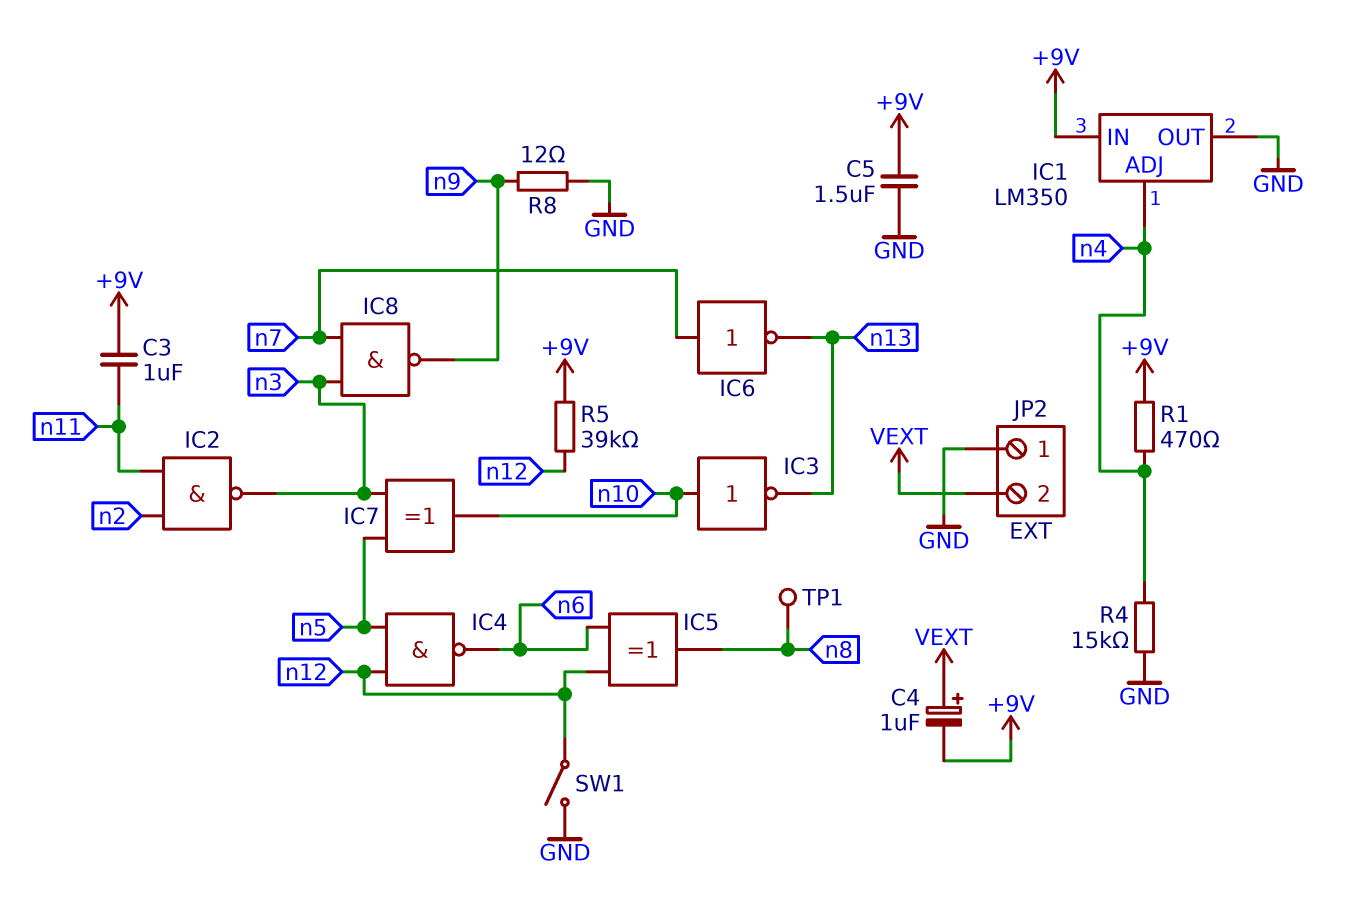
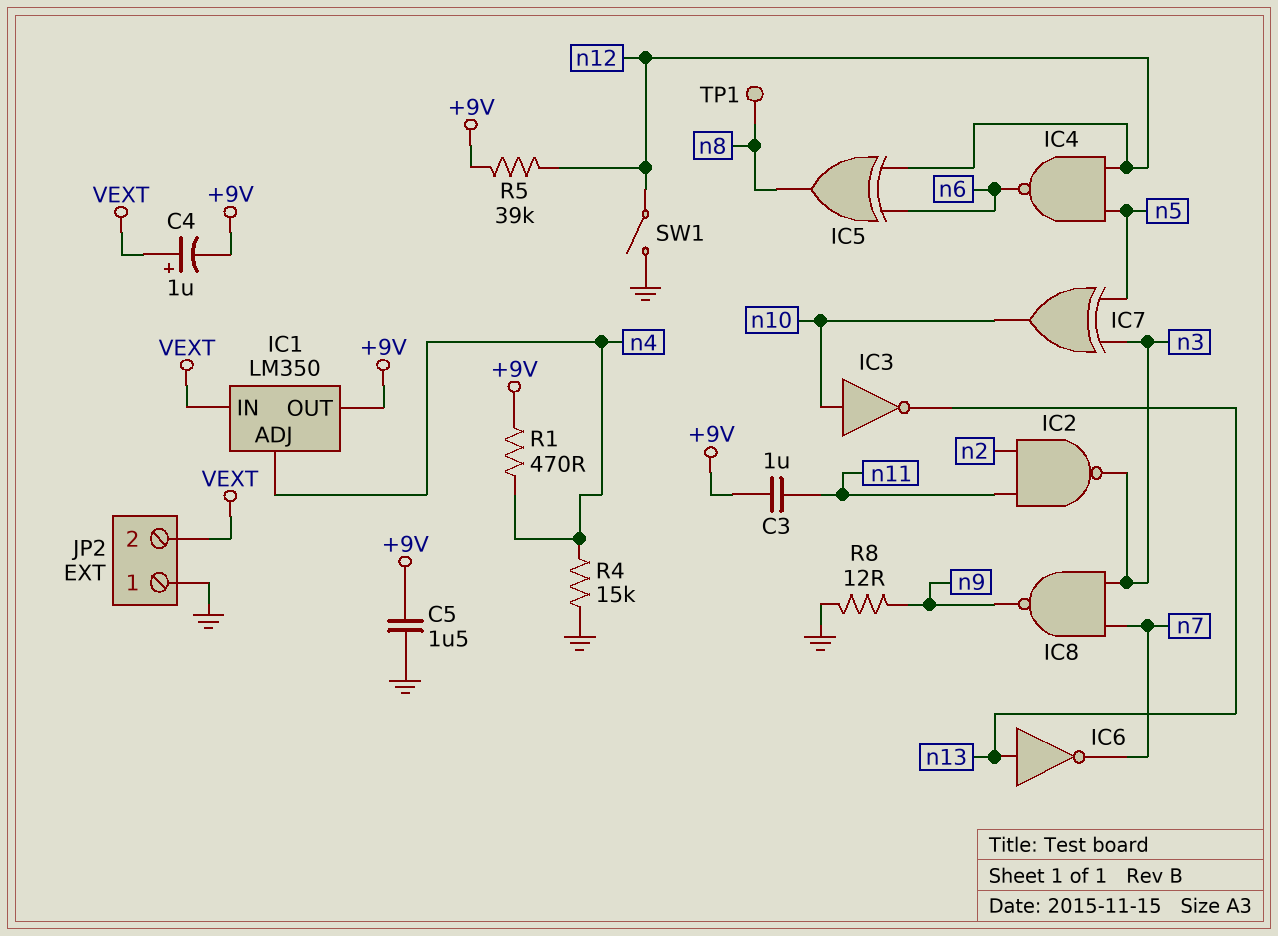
IC1 pin IN: +9V -> VEXT
IC1 pin OUT: GND -> +9V
IC6: NOT (in n7, out n13) -> NOT (in n13, out n7)

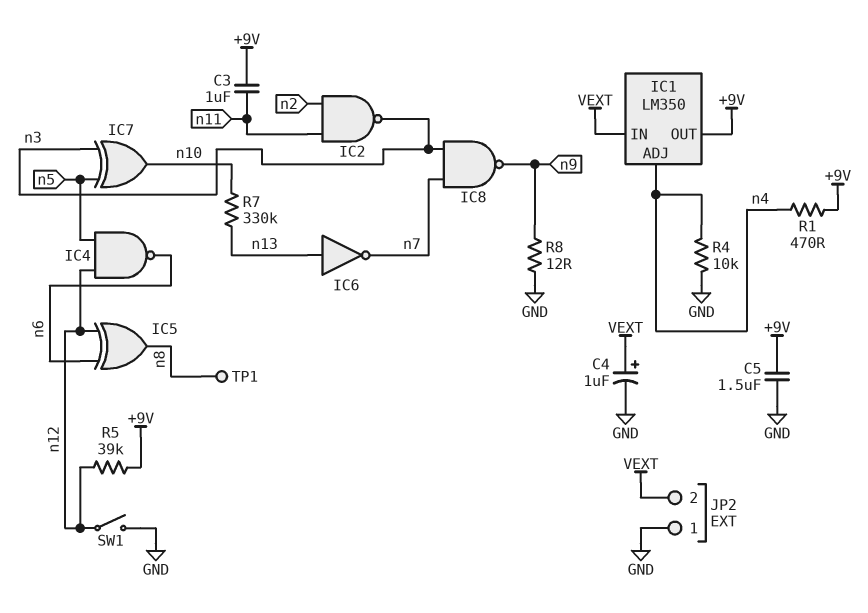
C4: 1uF (plus VEXT, minus +9V) -> 1uF (plus VEXT, minus GND)
IC3: NOT (in n10, out n13) -> none
R4: 15k (GND, n4) -> 10k (GND, n4)
R7: none -> 330k (n10, n13)

